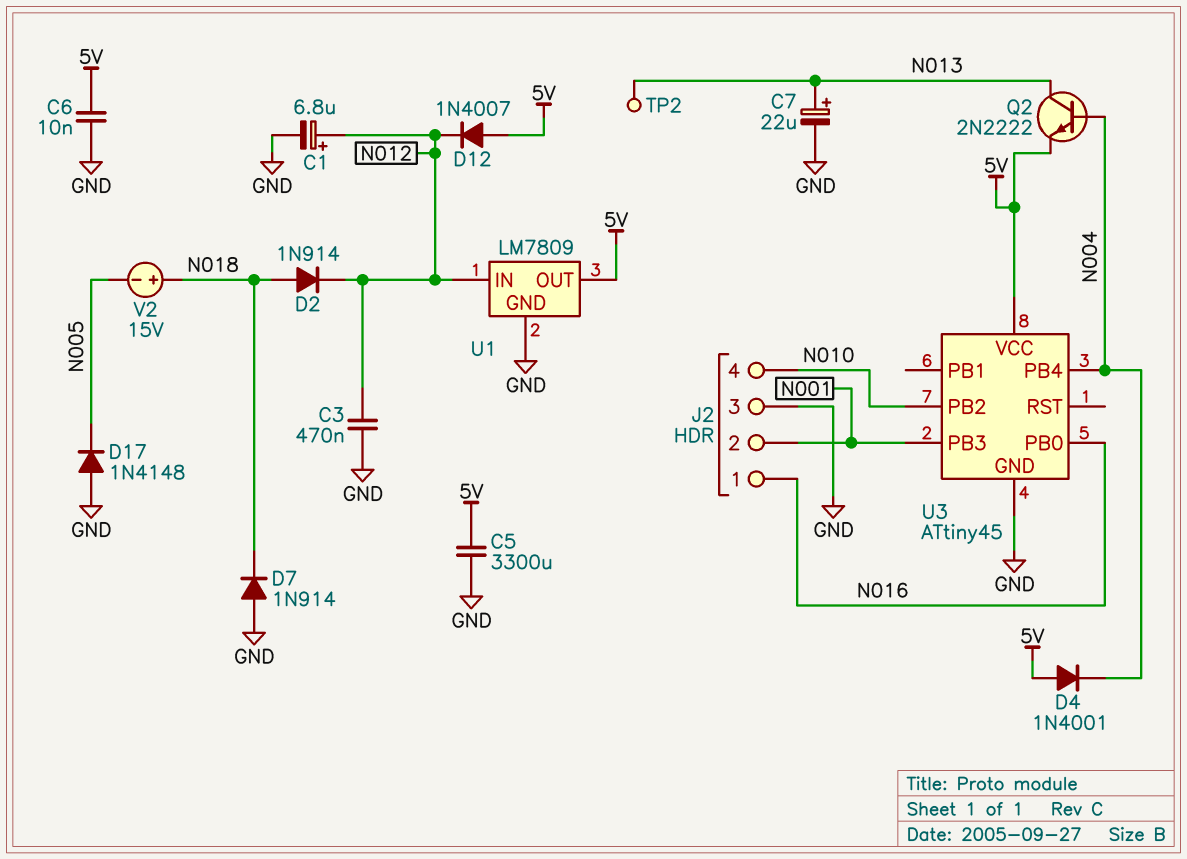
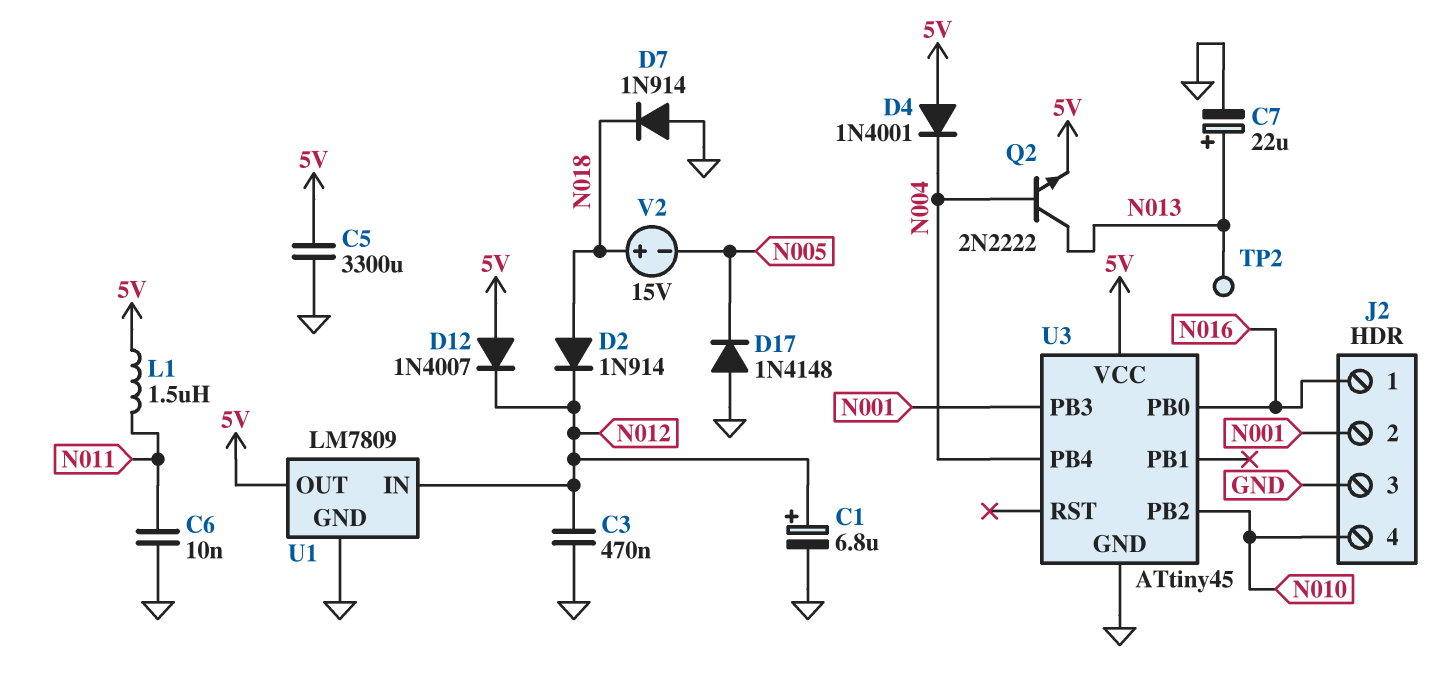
C6: 10nF (5V, GND) -> 10nF (GND, N011)
L1: none -> 1.5uH (5V, N011)

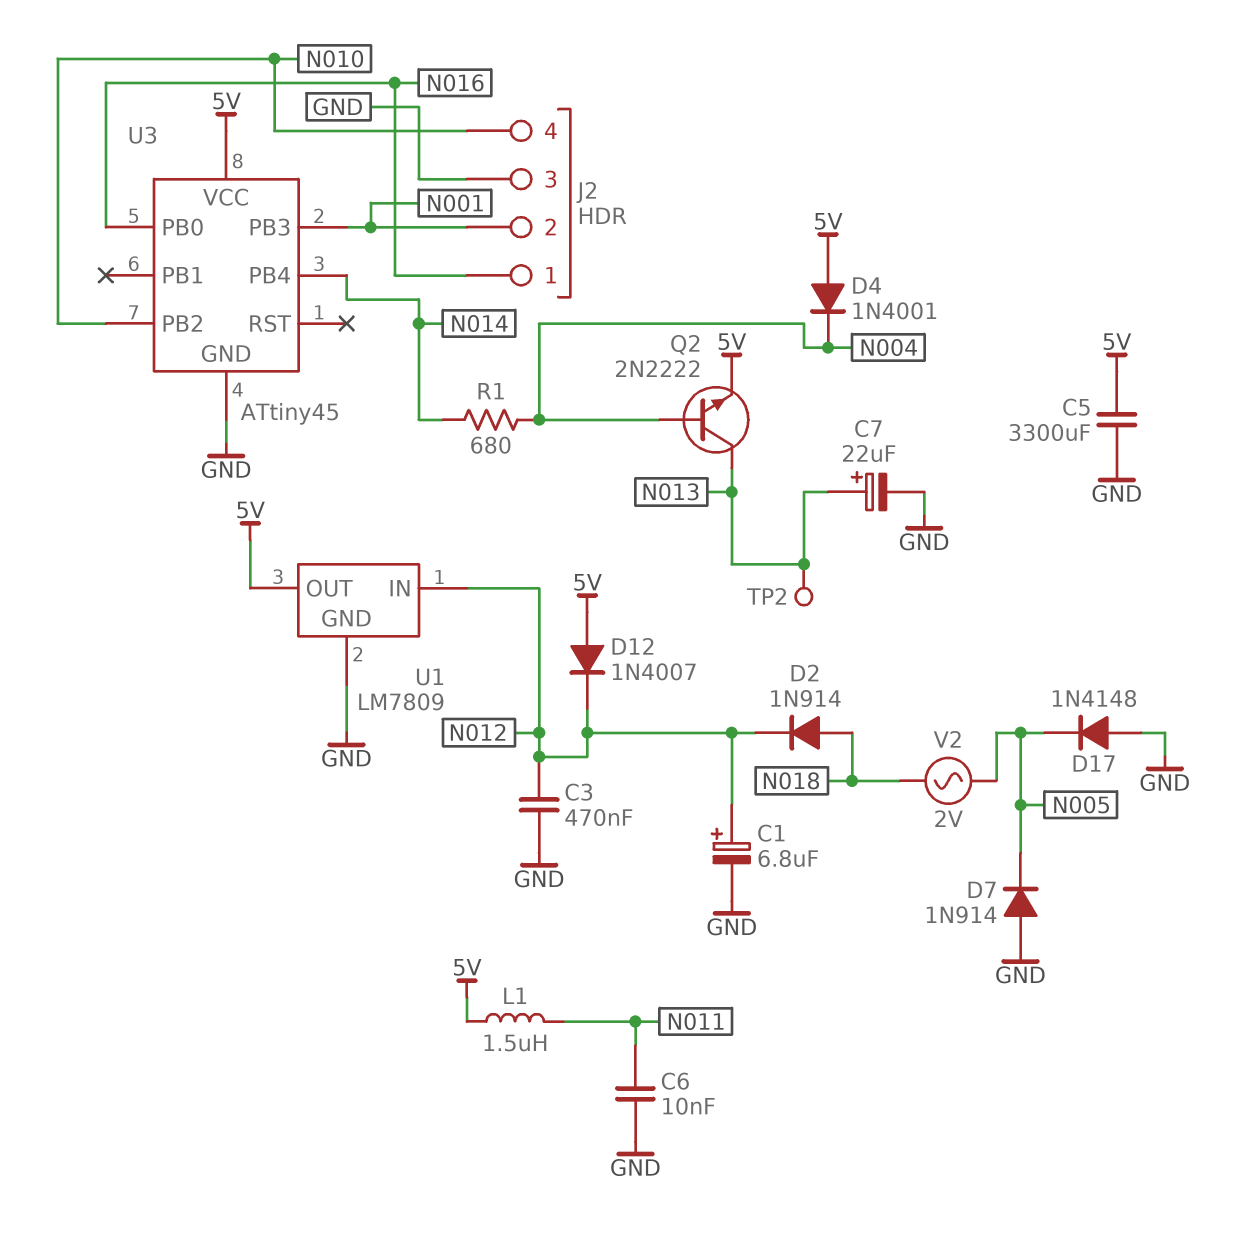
D7: diode 1N914 (A GND, K N018) -> diode 1N914 (A GND, K N005)
R1: none -> 680 (N004, N014)
U3 pin PB4: N004 -> N014
V2: 15V (plus N018, minus N005) -> AC 2V (N005, N018)

